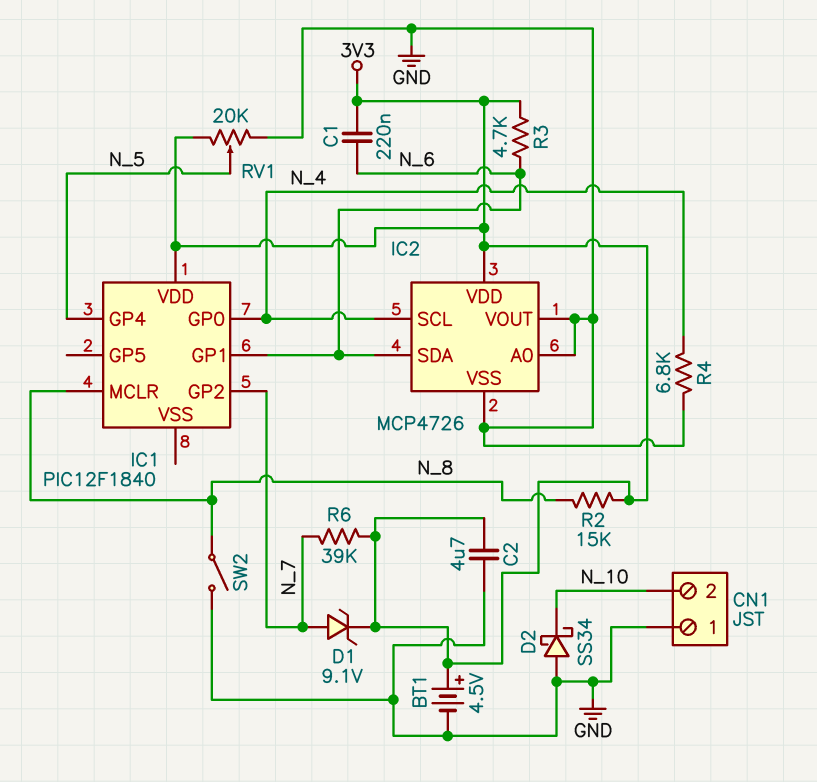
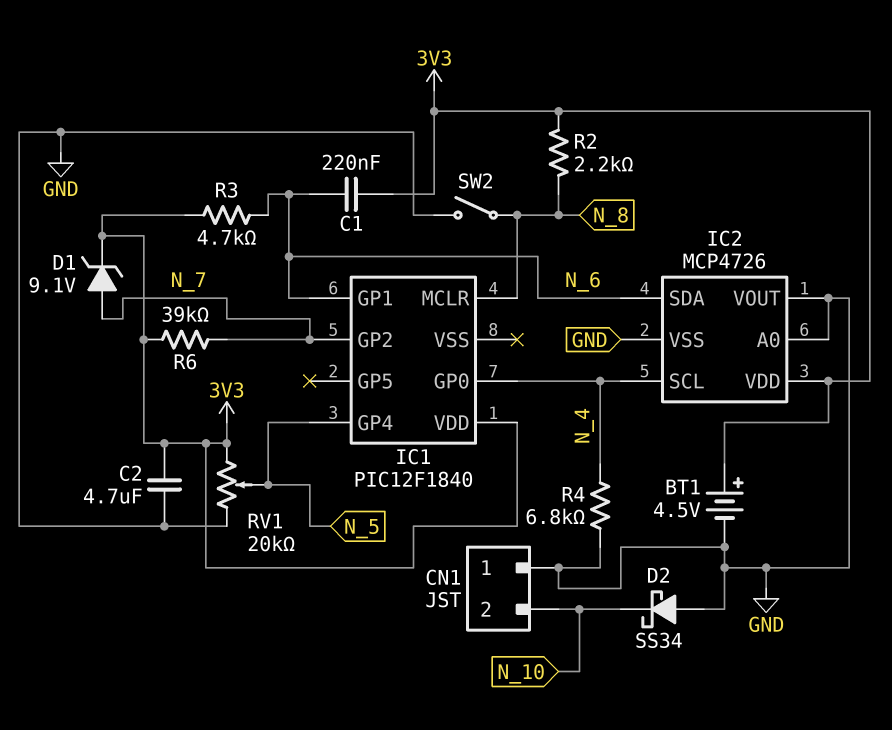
R2: 15k (3V3, N_8) -> 2.2k (3V3, N_8)

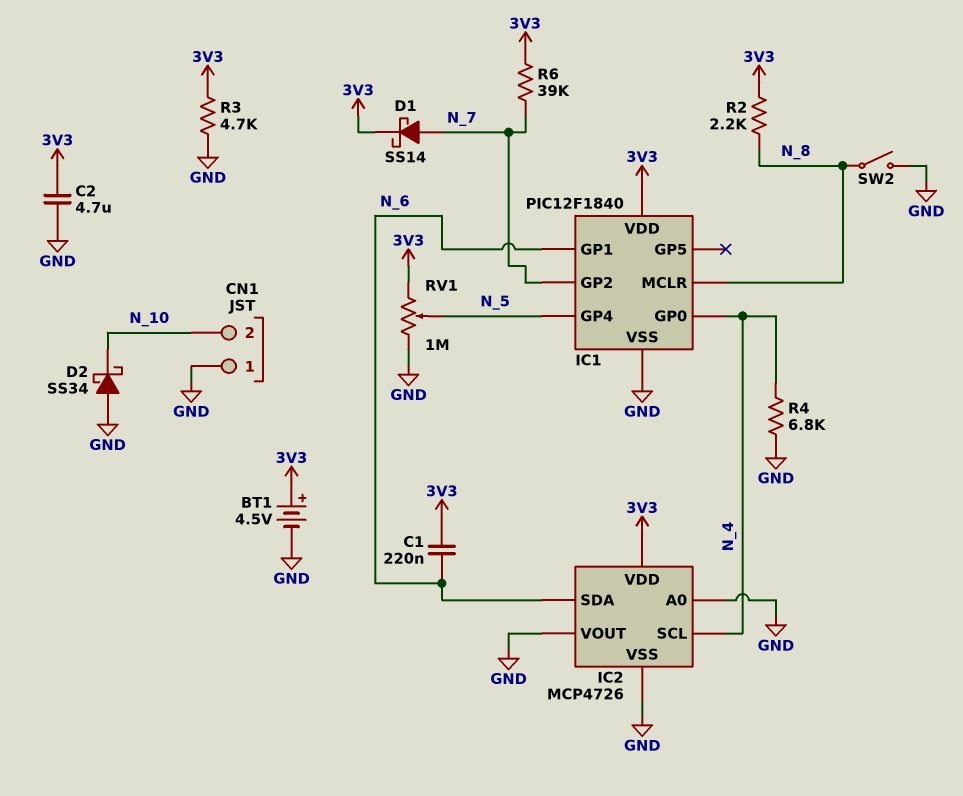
D1: zener 9.1V (A N_7, K 3V3) -> schottky SS14 (A N_7, K 3V3)
IC1 pin VSS: none -> GND
R3: 4.7k (3V3, N_6) -> 4.7k (3V3, GND)
RV1: 20k (3V3, GND, wiper N_5) -> 1M (3V3, GND, wiper N_5)

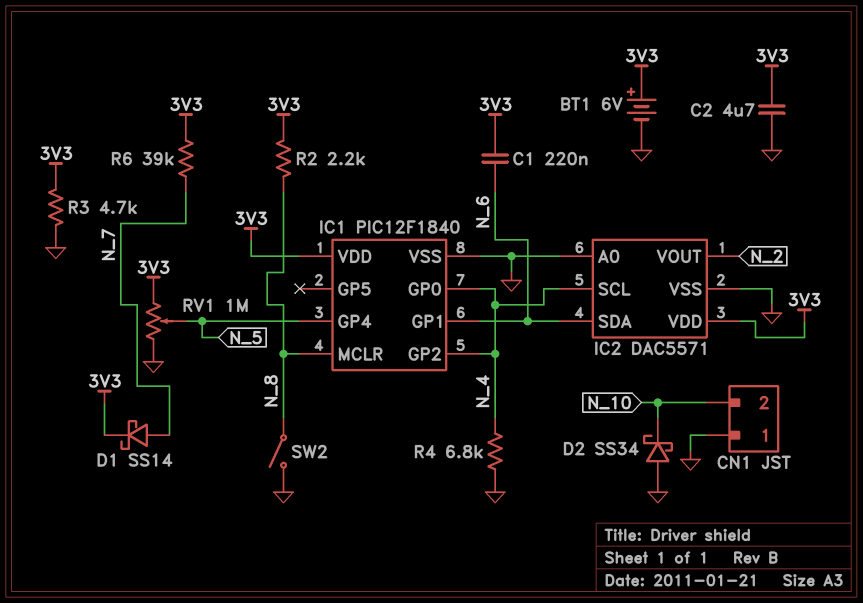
BT1: 4.5V (plus 3V3, minus GND) -> 6V (plus 3V3, minus GND)
IC1 pin GP2: N_7 -> N_4
IC2: MCP4726 -> DAC5571
IC2 pin VOUT: GND -> N_2

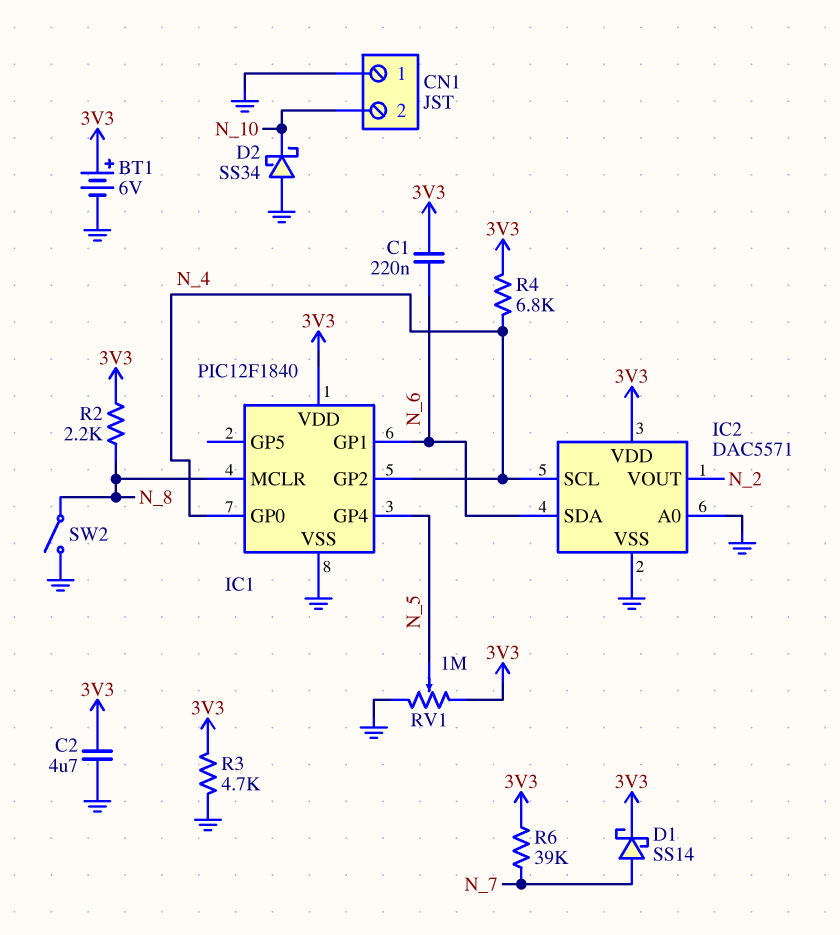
R4: 6.8k (GND, N_4) -> 6.8k (3V3, N_4)

